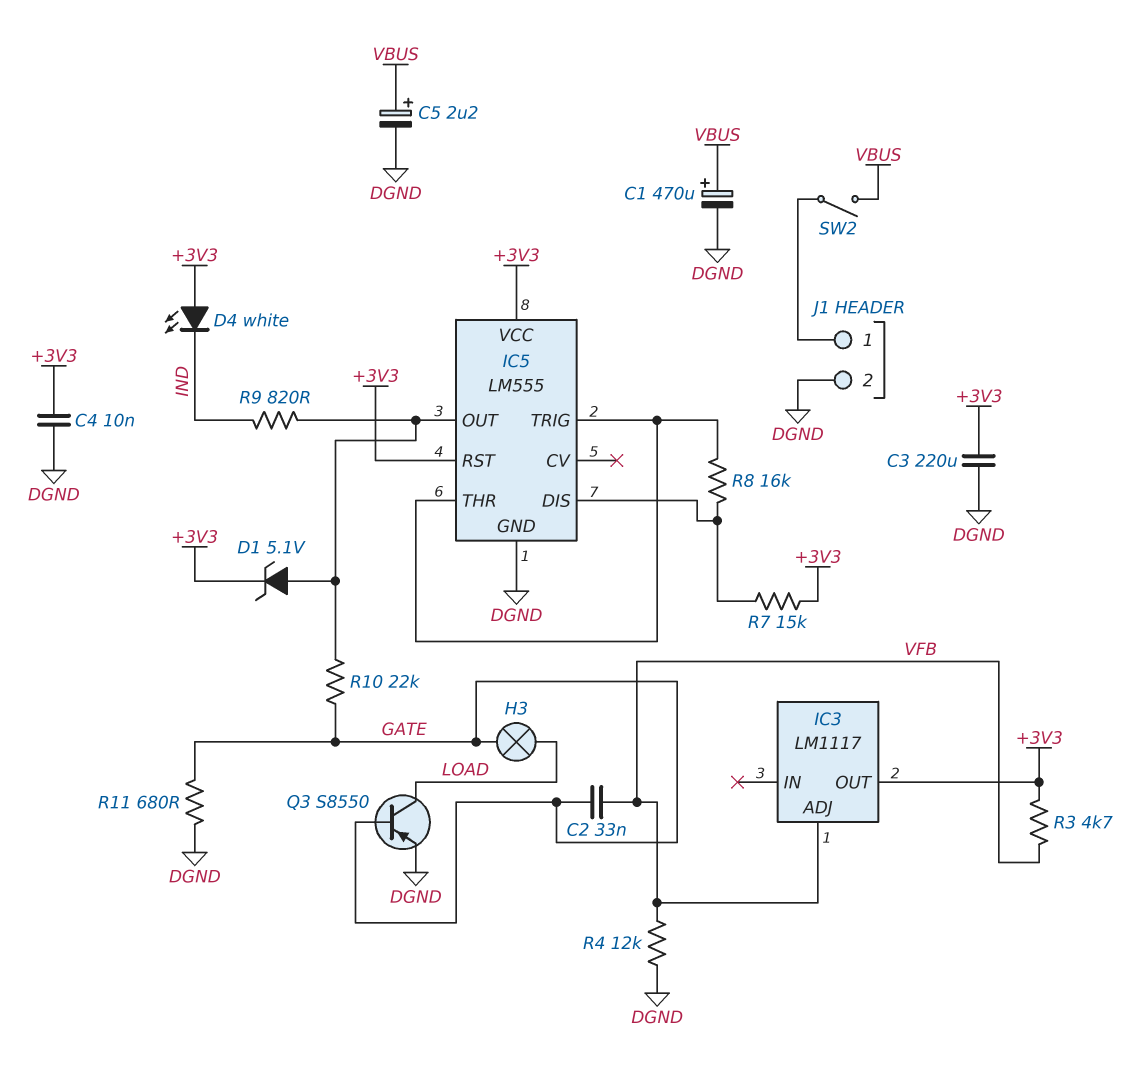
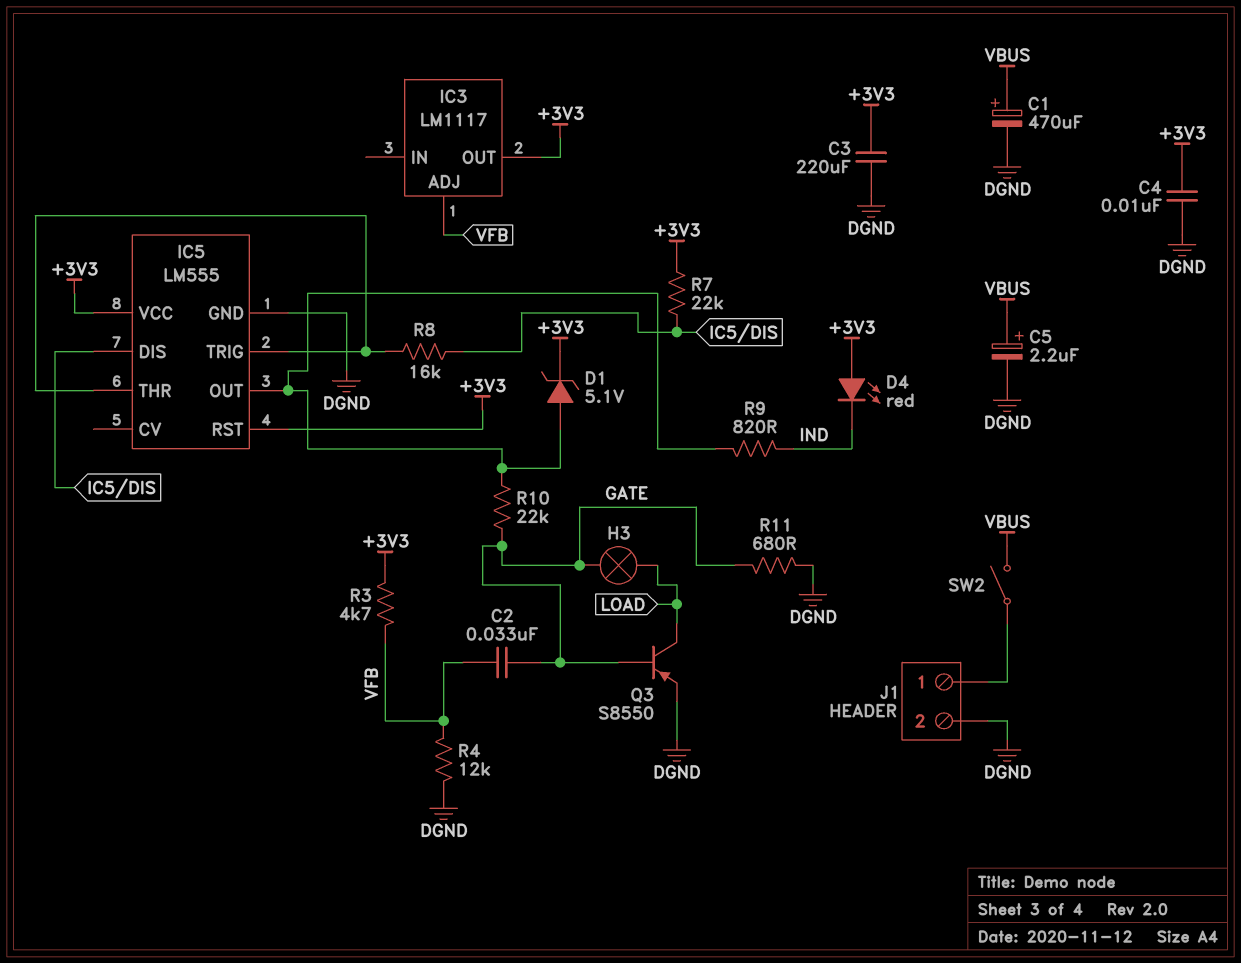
D4: LED white (A +3V3, K IND) -> LED red (A +3V3, K IND)
R7: 15k (+3V3, IC5/DIS) -> 22k (+3V3, IC5/DIS)

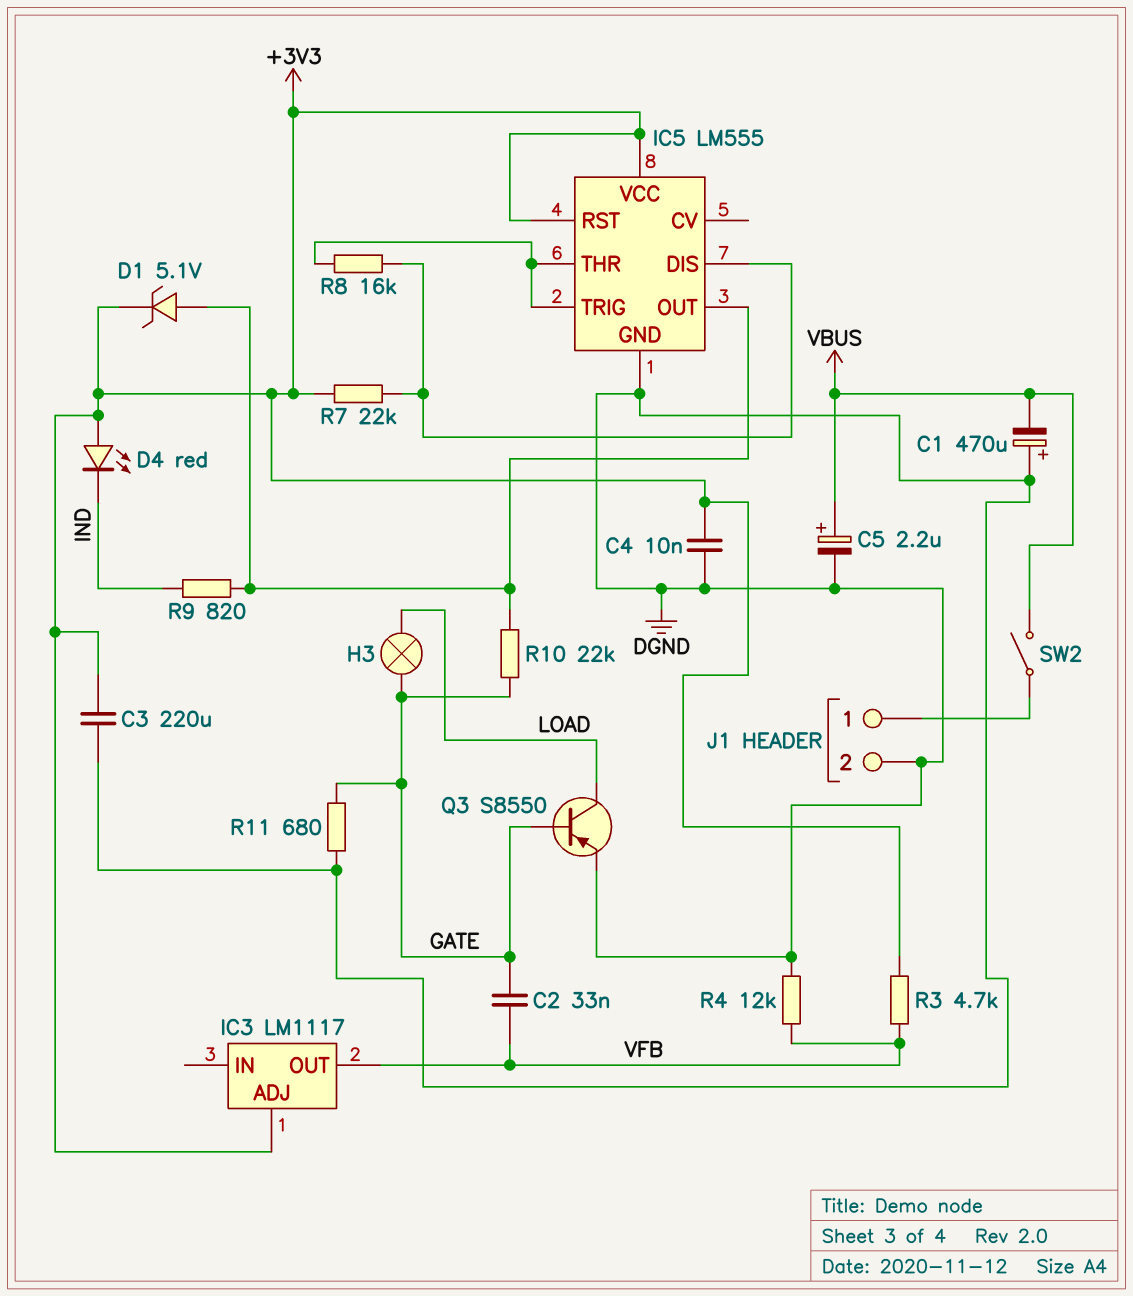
C1: 470uF (plus VBUS, minus DGND) -> 470uF (plus DGND, minus VBUS)
IC3 pin ADJ: VFB -> +3V3
IC3 pin OUT: +3V3 -> VFB

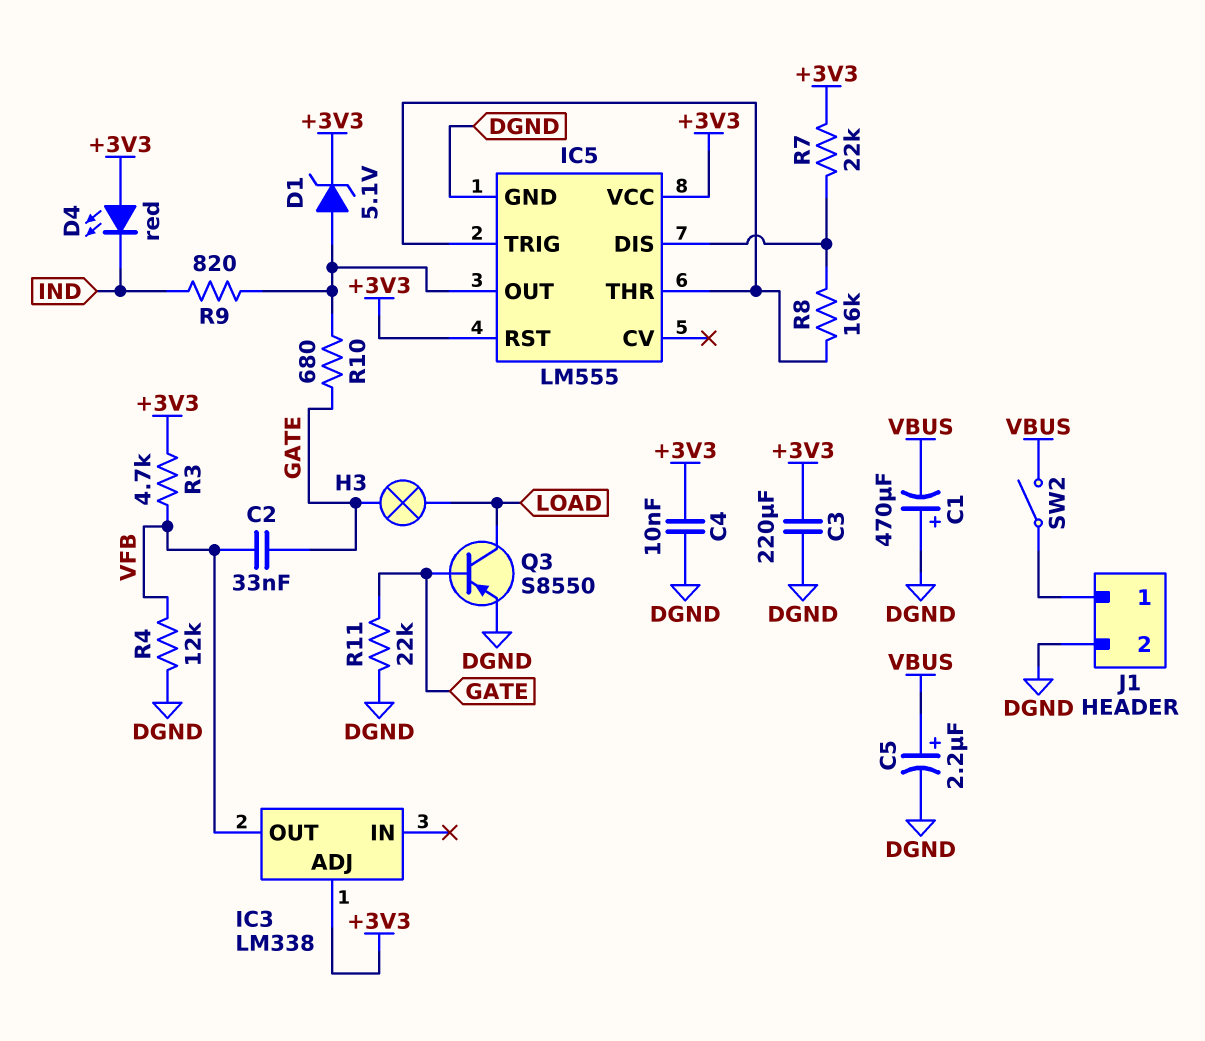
IC3: LM1117 -> LM338
R10: 22k (GATE, IC5/OUT) -> 680 (GATE, IC5/OUT)
R11: 680 (DGND, GATE) -> 22k (DGND, GATE)

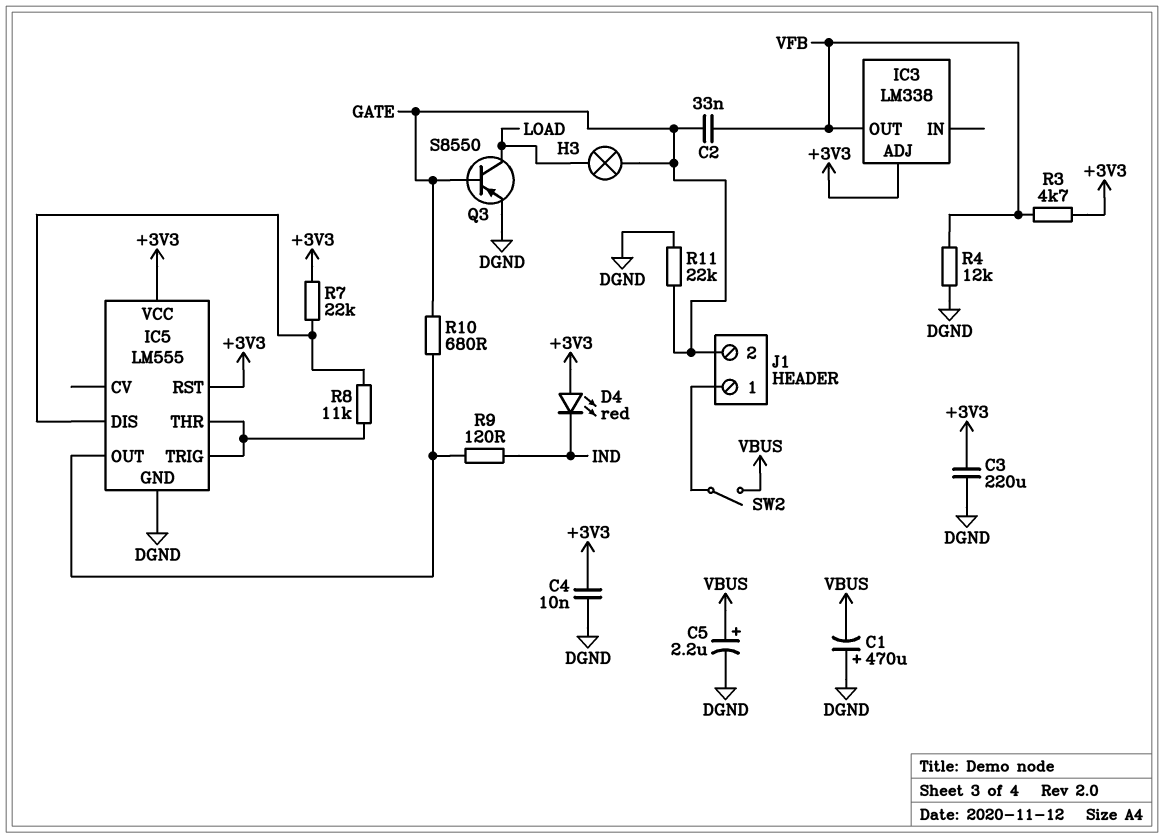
D1: zener 5.1V (A IC5/OUT, K +3V3) -> none
J1 pin 2: DGND -> GATE
R8: 16k (IC5/DIS, IC5/THR) -> 11k (IC5/DIS, IC5/THR)
R9: 820 (IC5/OUT, IND) -> 120 (IC5/OUT, IND)

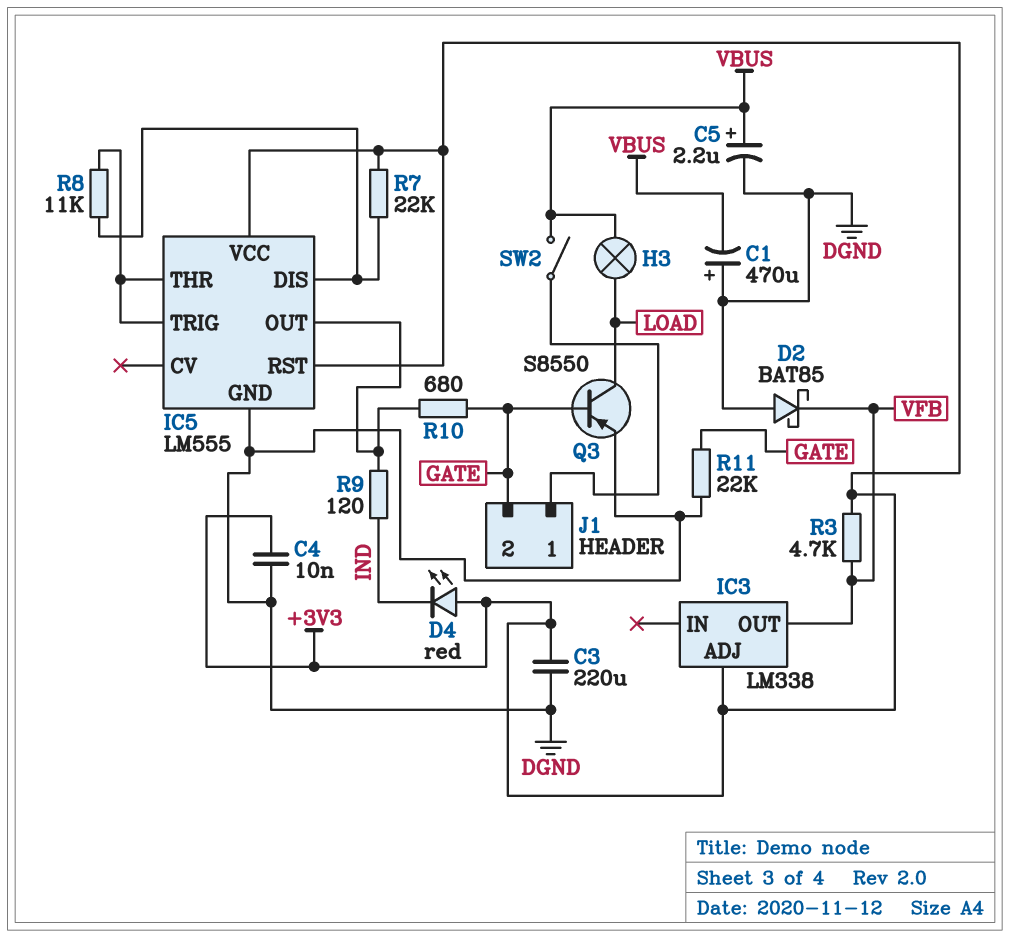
C2: 33nF (GATE, VFB) -> none
D2: none -> schottky BAT85 (A DGND, K VFB)
H3: lamp (GATE, LOAD) -> lamp (LOAD, VBUS)
R4: 12k (DGND, VFB) -> none

